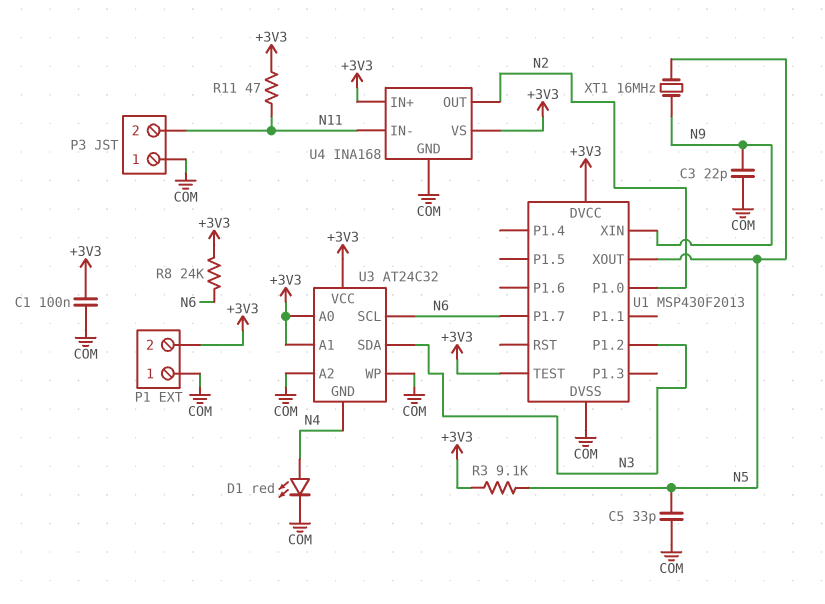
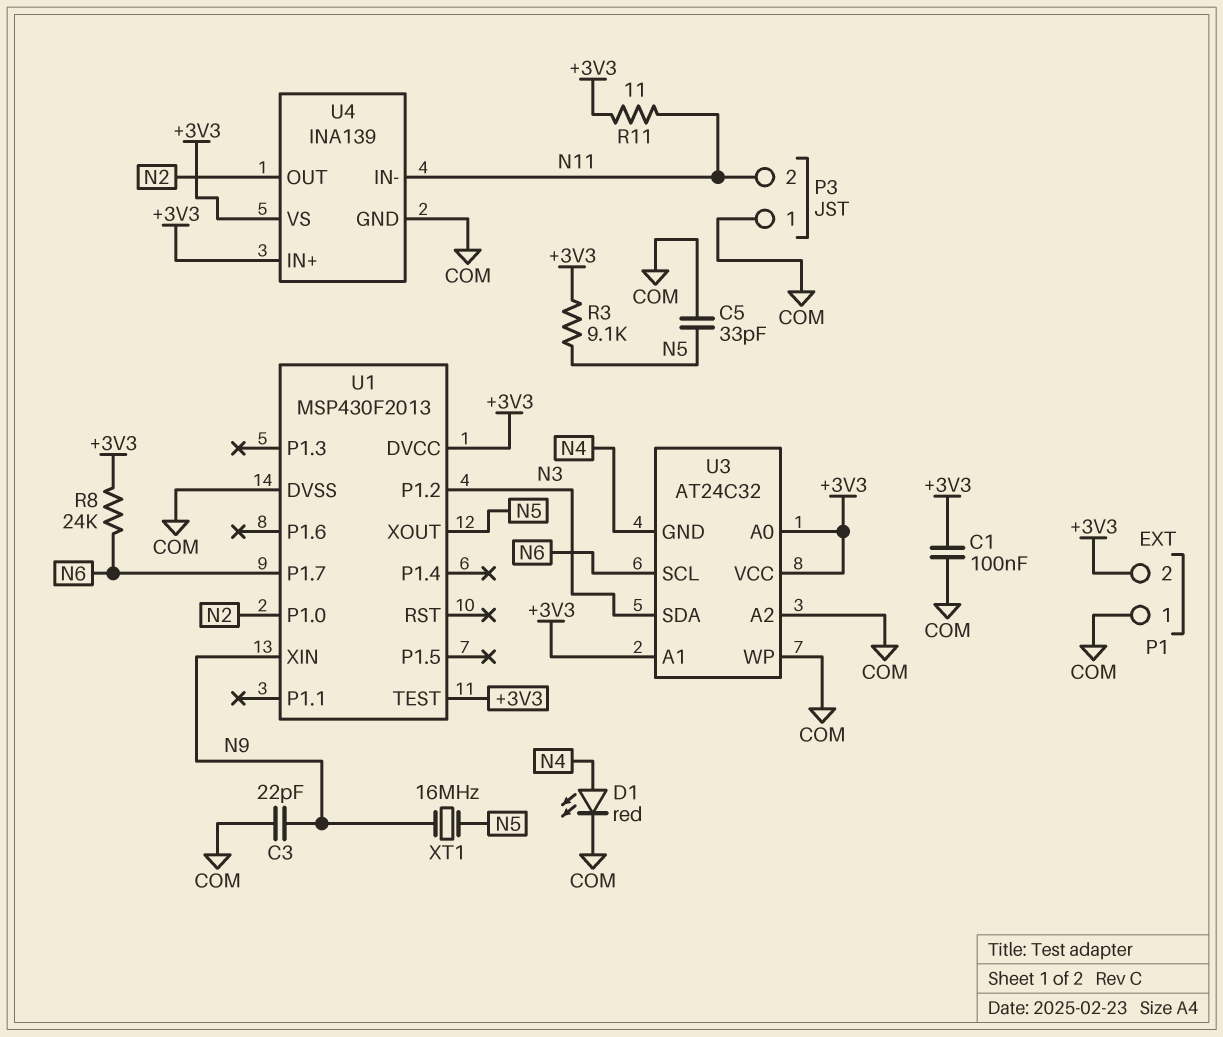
R11: 47 (+3V3, N11) -> 11 (+3V3, N11)
U4: INA168 -> INA139

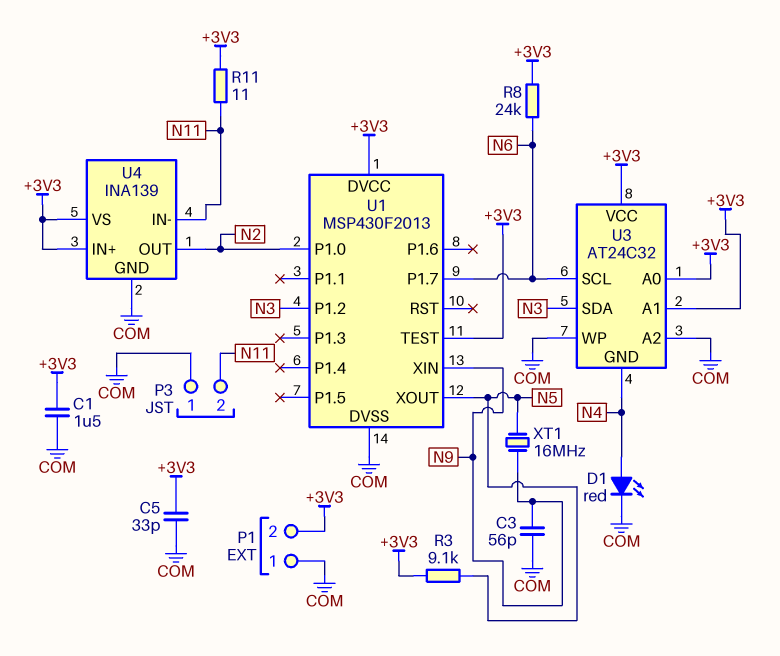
C1: 100nF (+3V3, COM) -> 1.5uF (+3V3, COM)
C3: 22pF (COM, N9) -> 56pF (COM, N9)
C5: 33pF (COM, N5) -> 33pF (+3V3, COM)

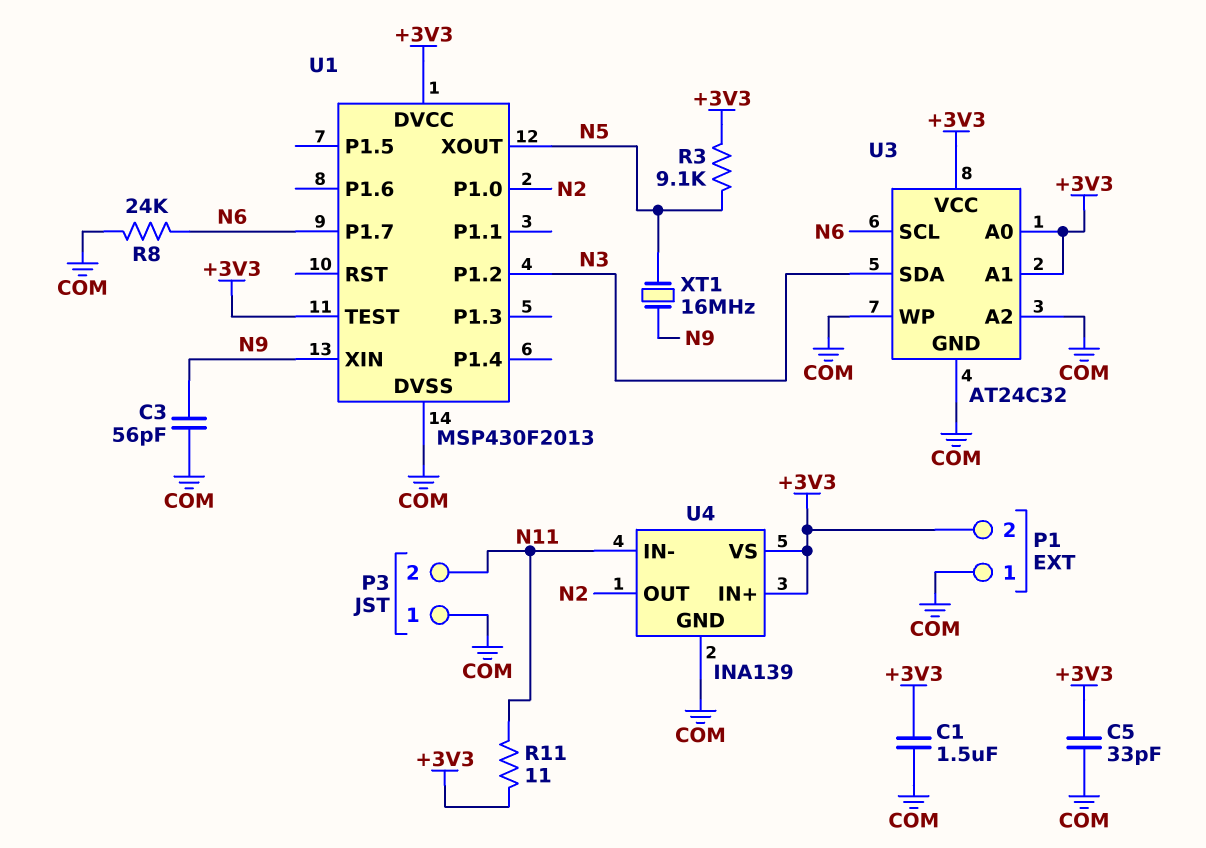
D1: LED red (A N4, K COM) -> none
R8: 24k (+3V3, N6) -> 24k (COM, N6)
U3 pin GND: N4 -> COM

